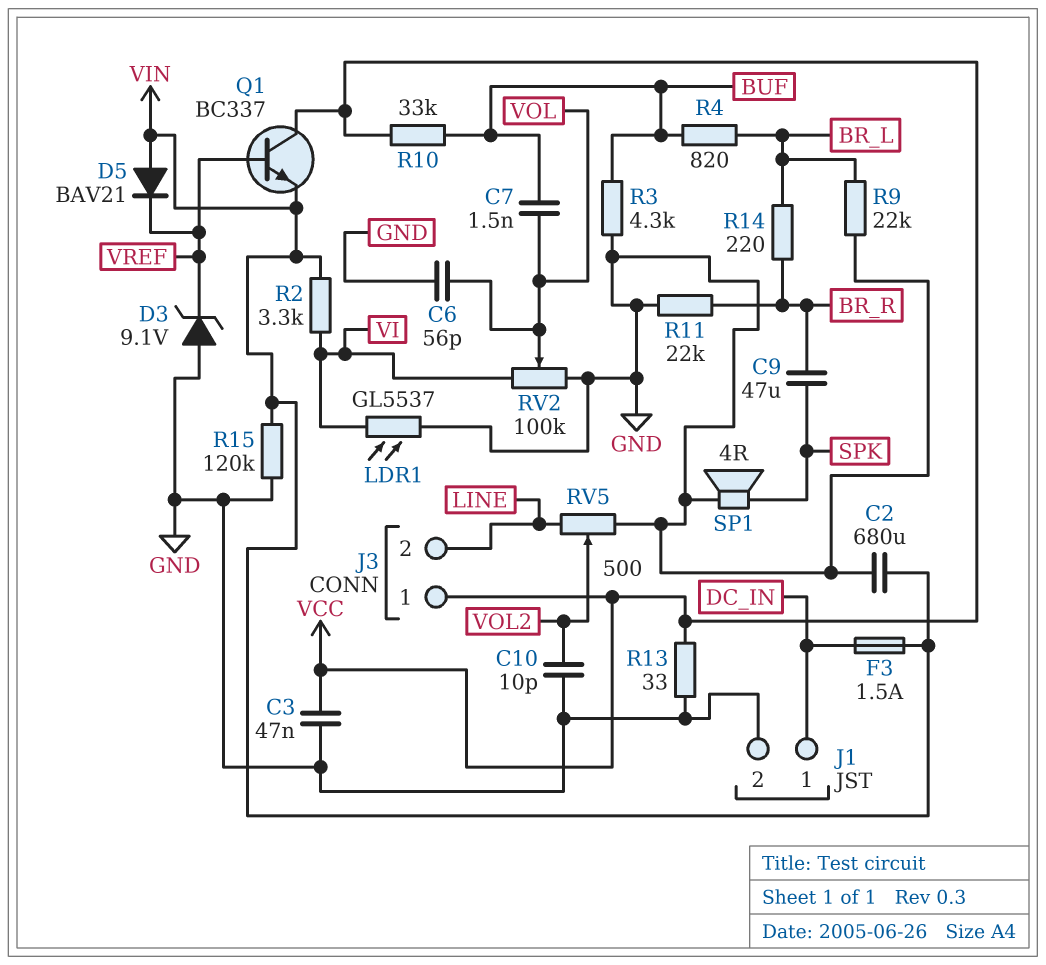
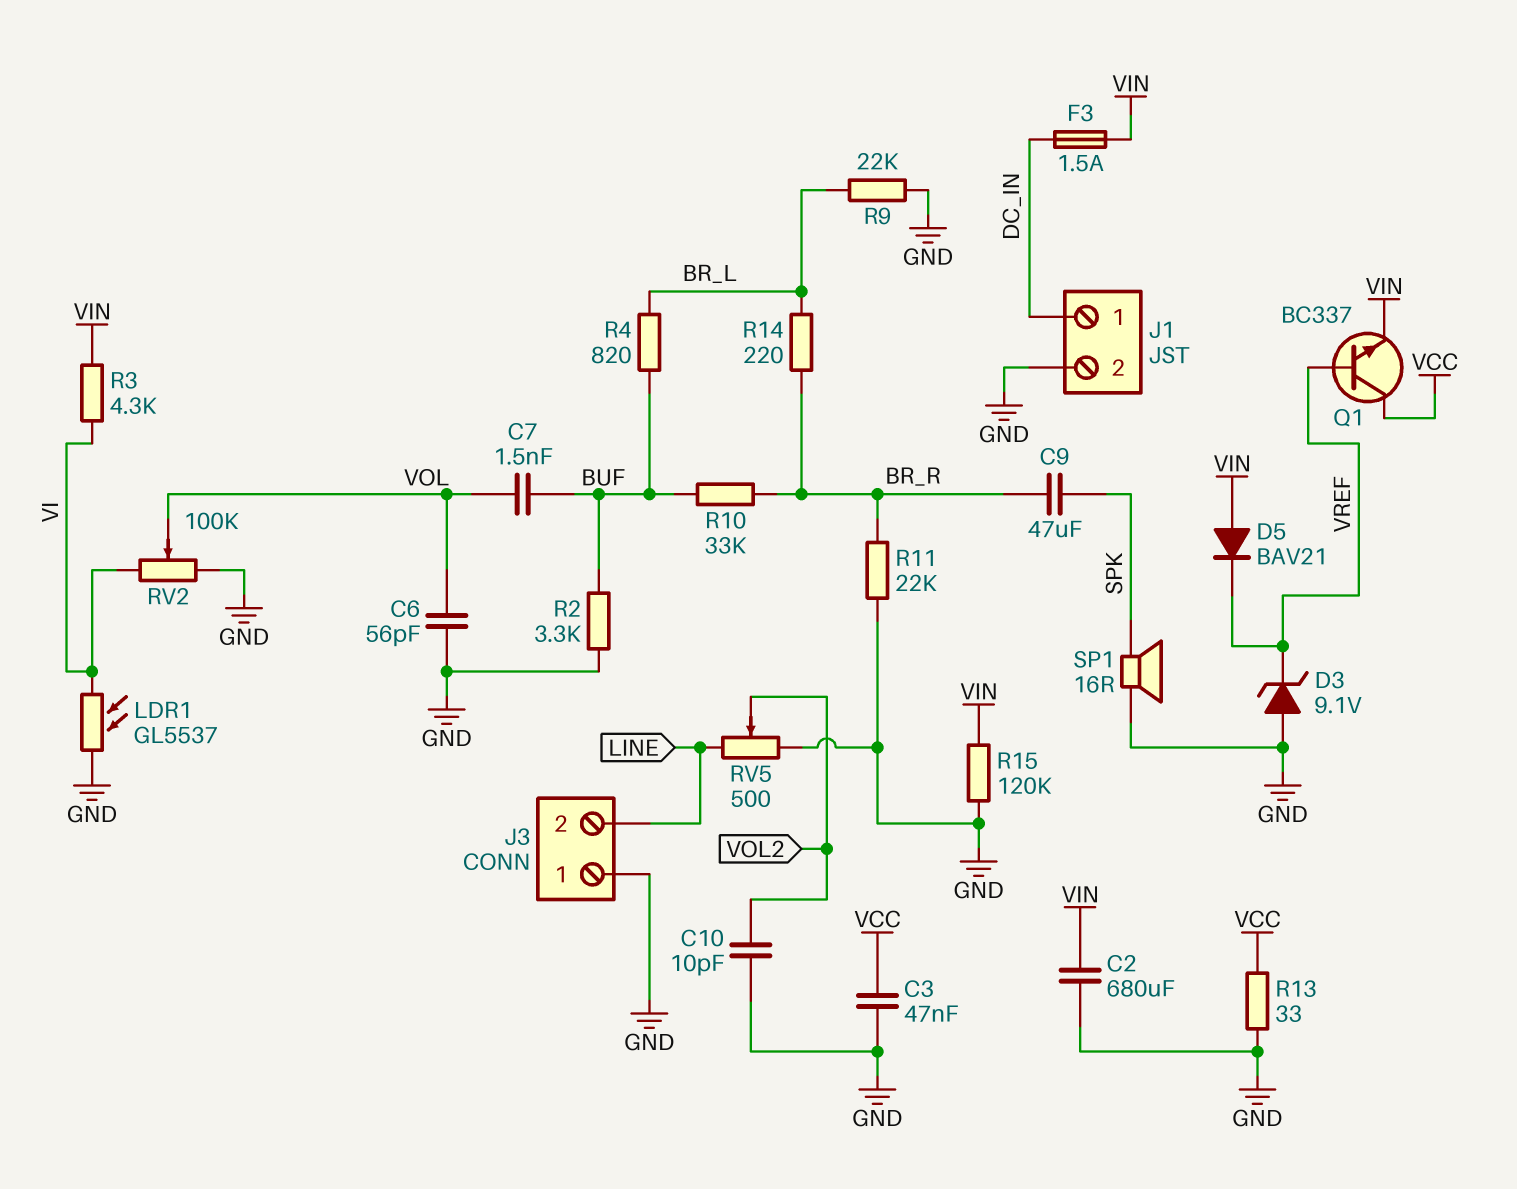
J3 pin 1: VCC -> GND
R2: 3.3k (VI, VIN) -> 3.3k (BUF, GND)
R3: 4.3k (BUF, GND) -> 4.3k (VI, VIN)
R10: 33k (BUF, VCC) -> 33k (BR_R, BUF)
SP1: speaker 4R (GND, SPK) -> speaker 16R (GND, SPK)

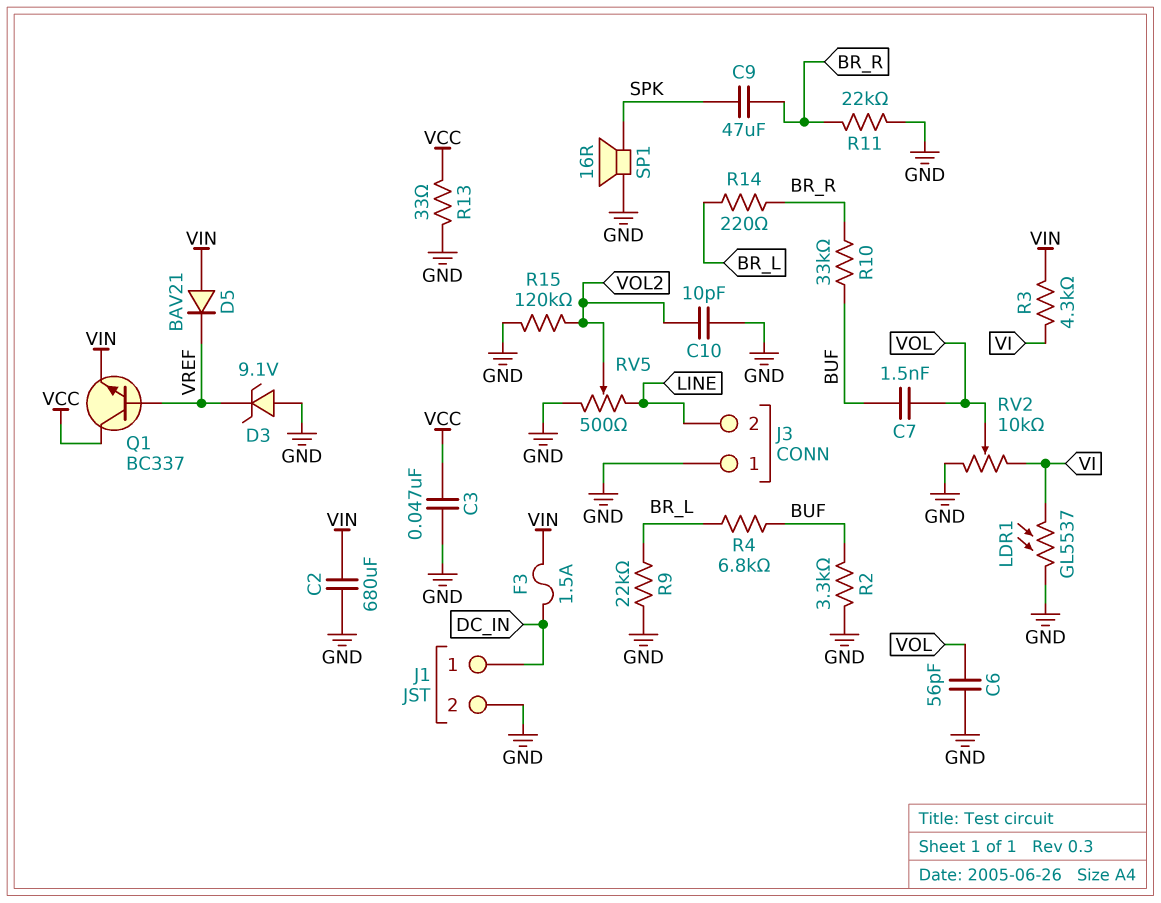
R4: 820 (BR_L, BUF) -> 6.8k (BR_L, BUF)
R15: 120k (GND, VIN) -> 120k (GND, VOL2)
RV2: 100k (GND, VI, wiper VOL) -> 10k (GND, VI, wiper VOL)

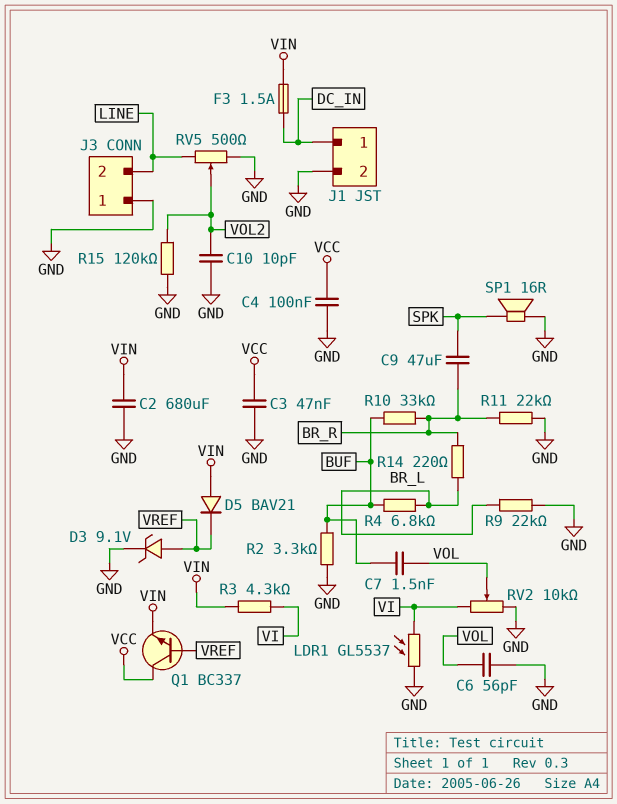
C4: none -> 100nF (GND, VCC)
D3: zener 9.1V (A GND, K VREF) -> zener 9.1V (A VREF, K GND)
R13: 33 (GND, VCC) -> none

